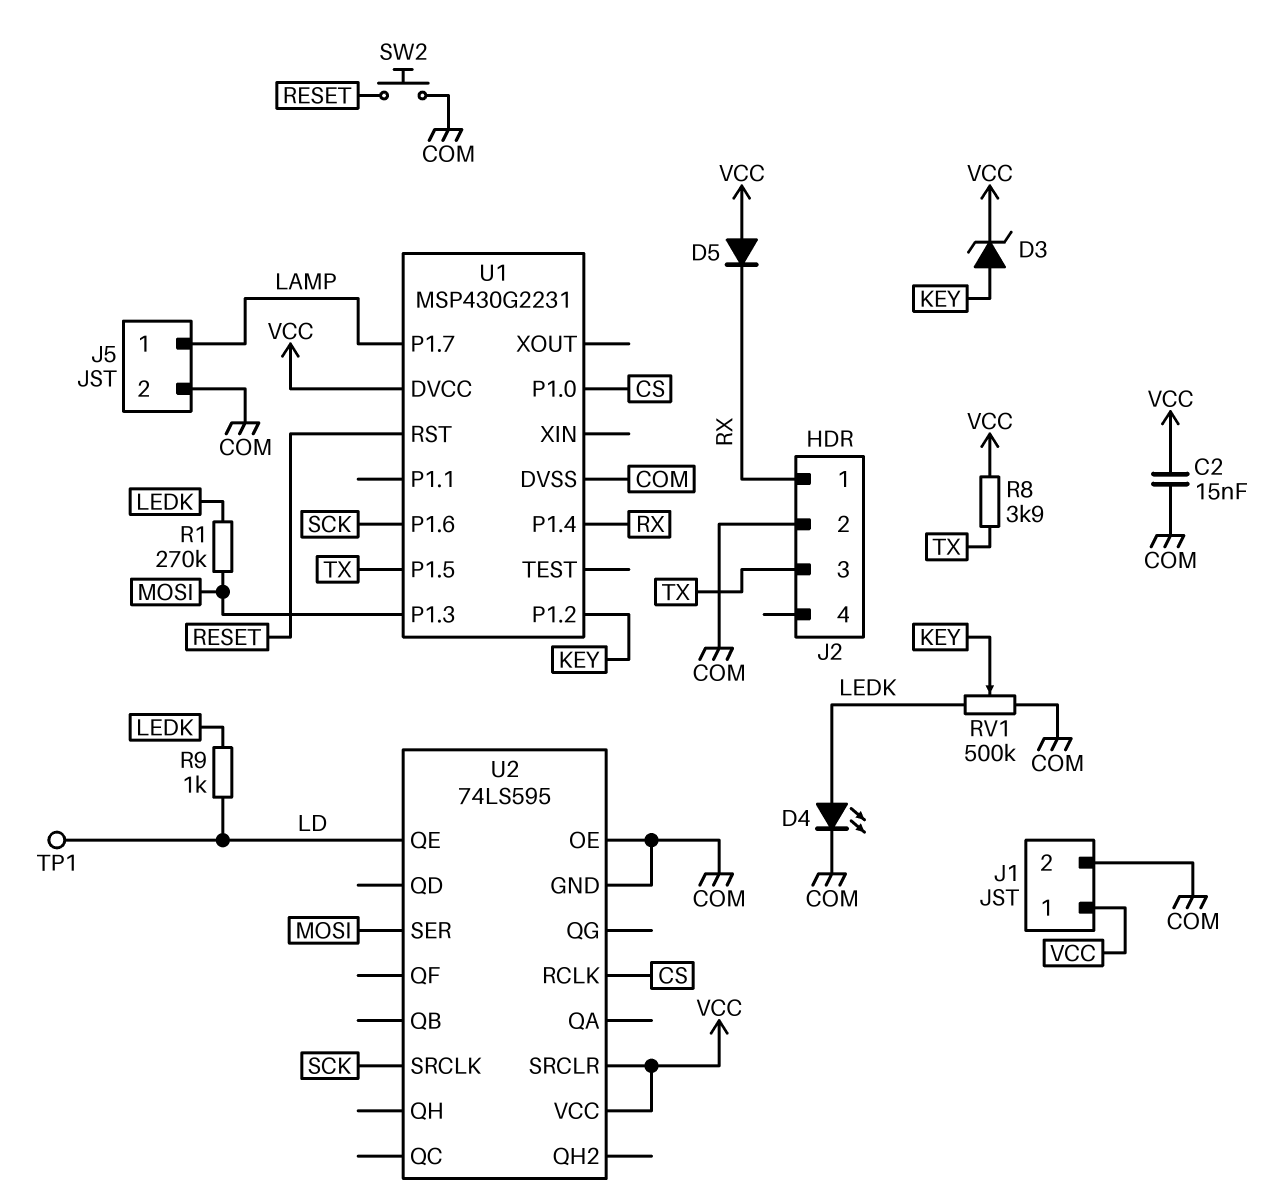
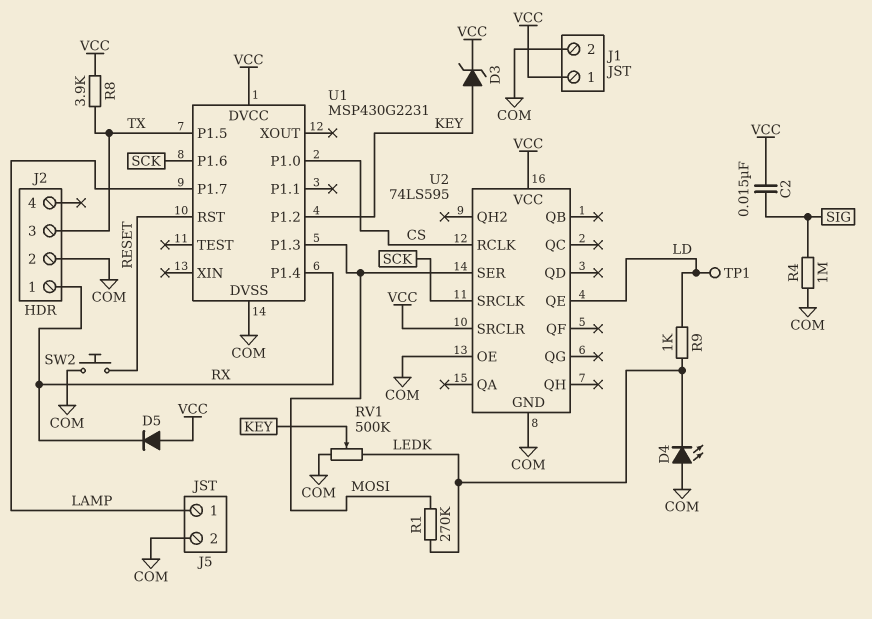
C2: 15nF (COM, VCC) -> 15nF (SIG, VCC)
D4: LED (A LEDK, K COM) -> LED (A COM, K LEDK)
R4: none -> 1M (COM, SIG)

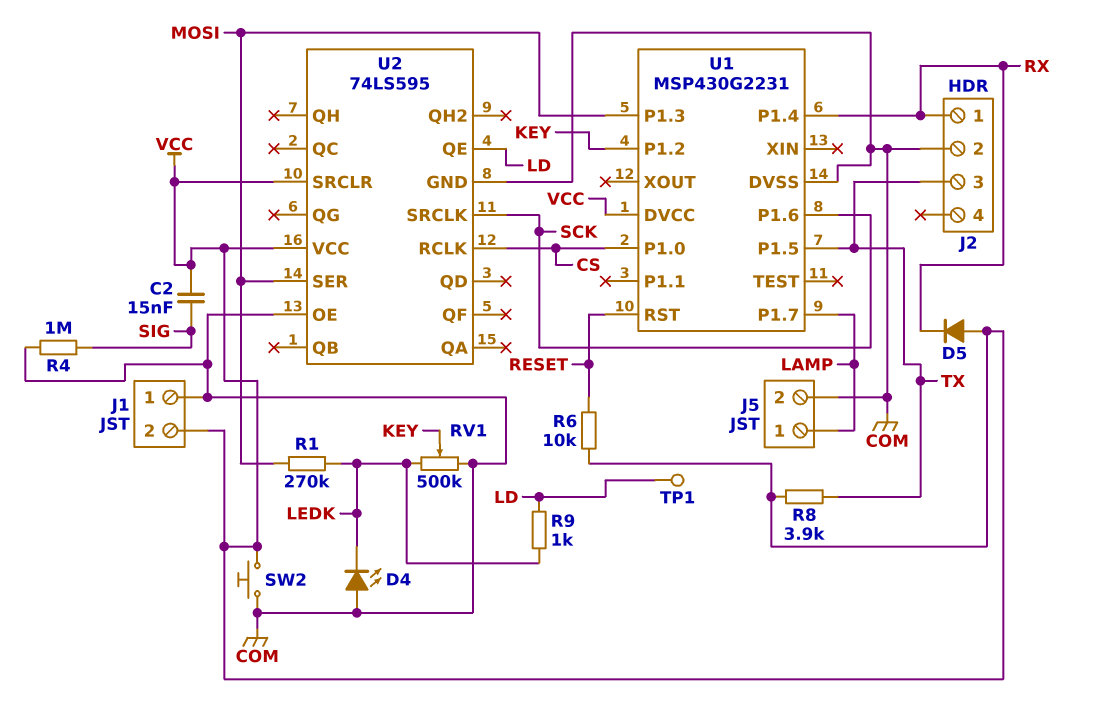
D3: zener (A KEY, K VCC) -> none
J1 pin 1: VCC -> COM
J1 pin 2: COM -> VCC
R6: none -> 10k (RESET, VCC)
SW2: button (COM, RESET) -> button (COM, VCC)

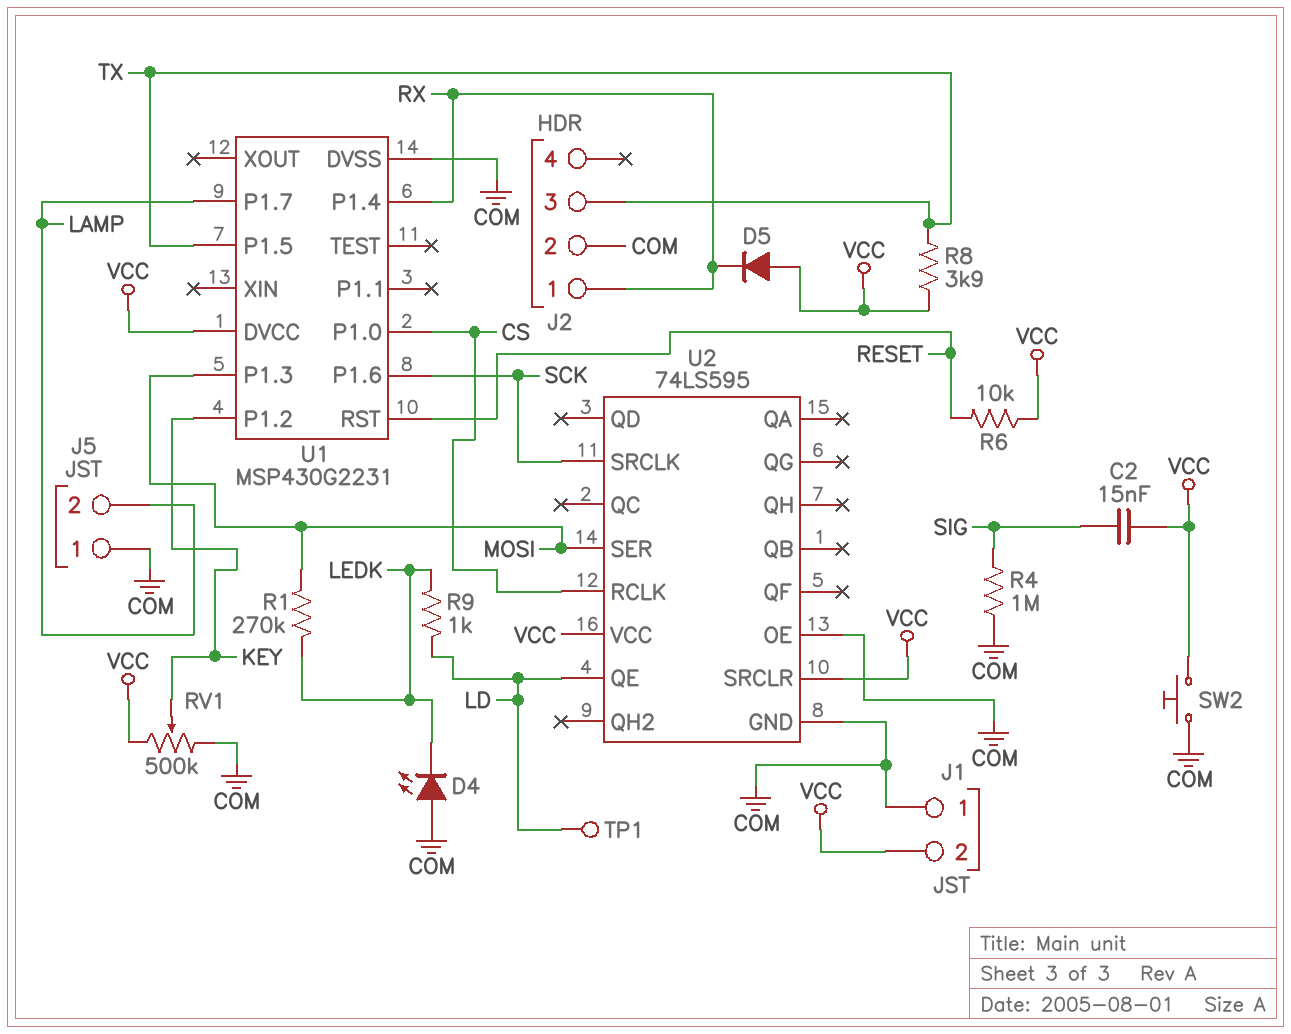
J5 pin 1: LAMP -> COM
J5 pin 2: COM -> LAMP
RV1: 500k (COM, LEDK, wiper KEY) -> 500k (COM, VCC, wiper KEY)

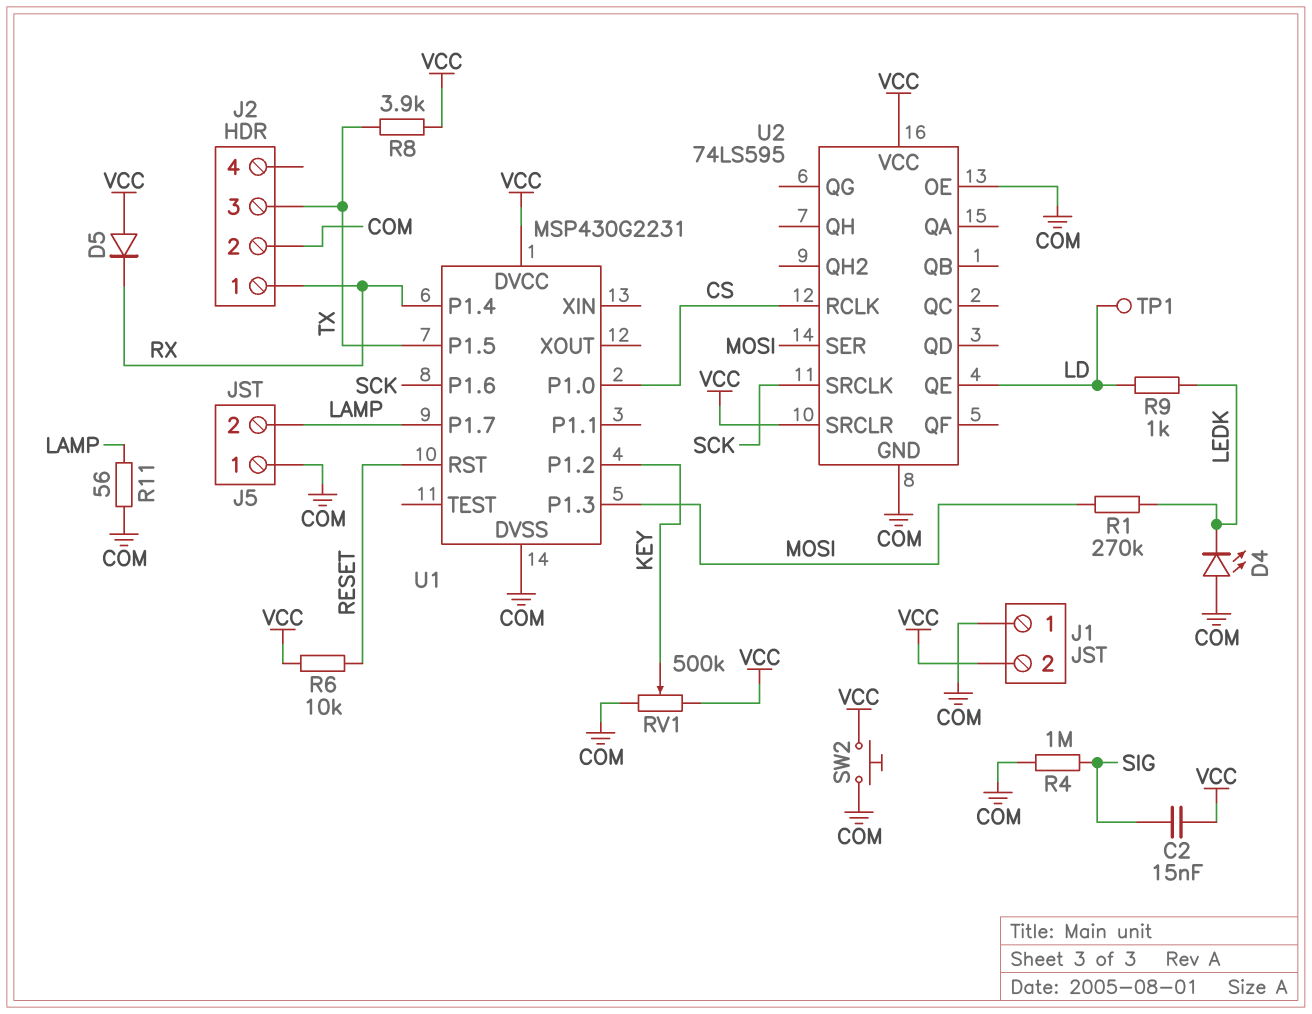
R11: none -> 56 (COM, LAMP)

